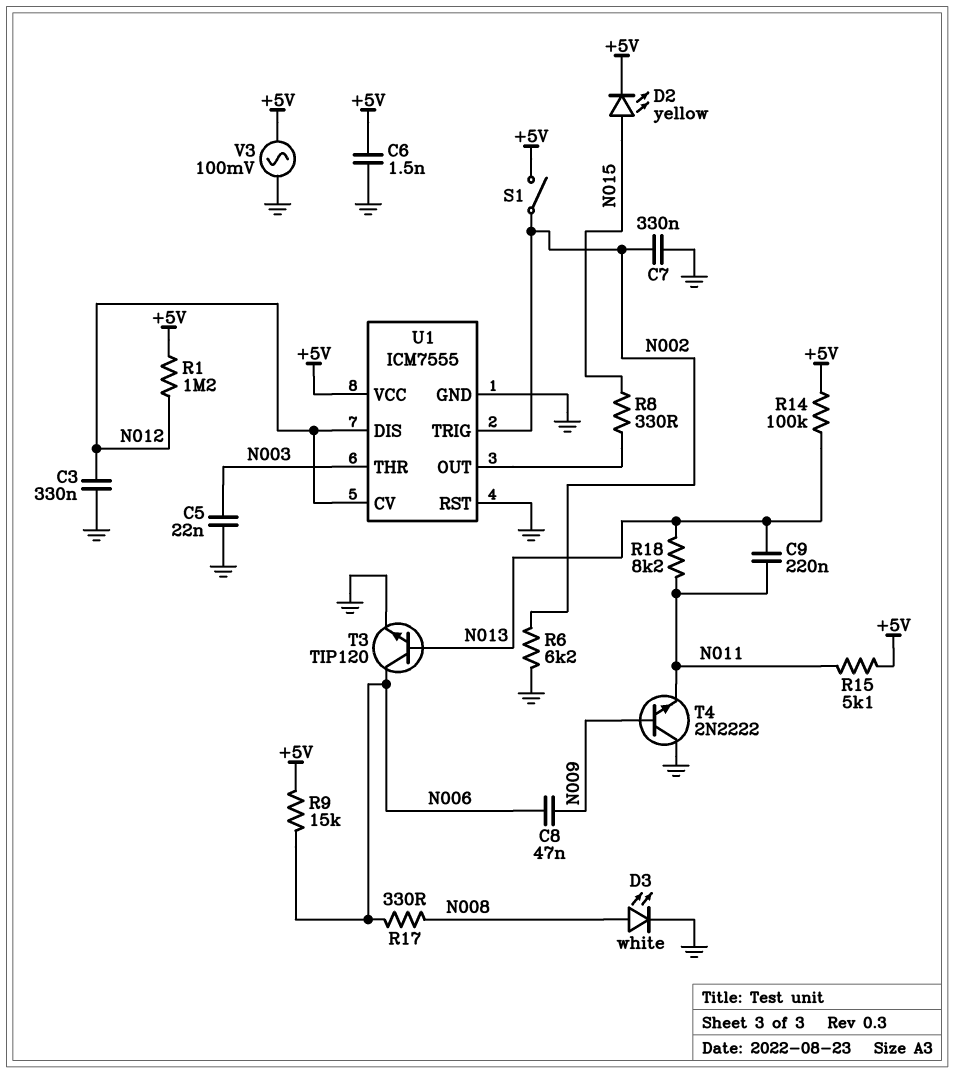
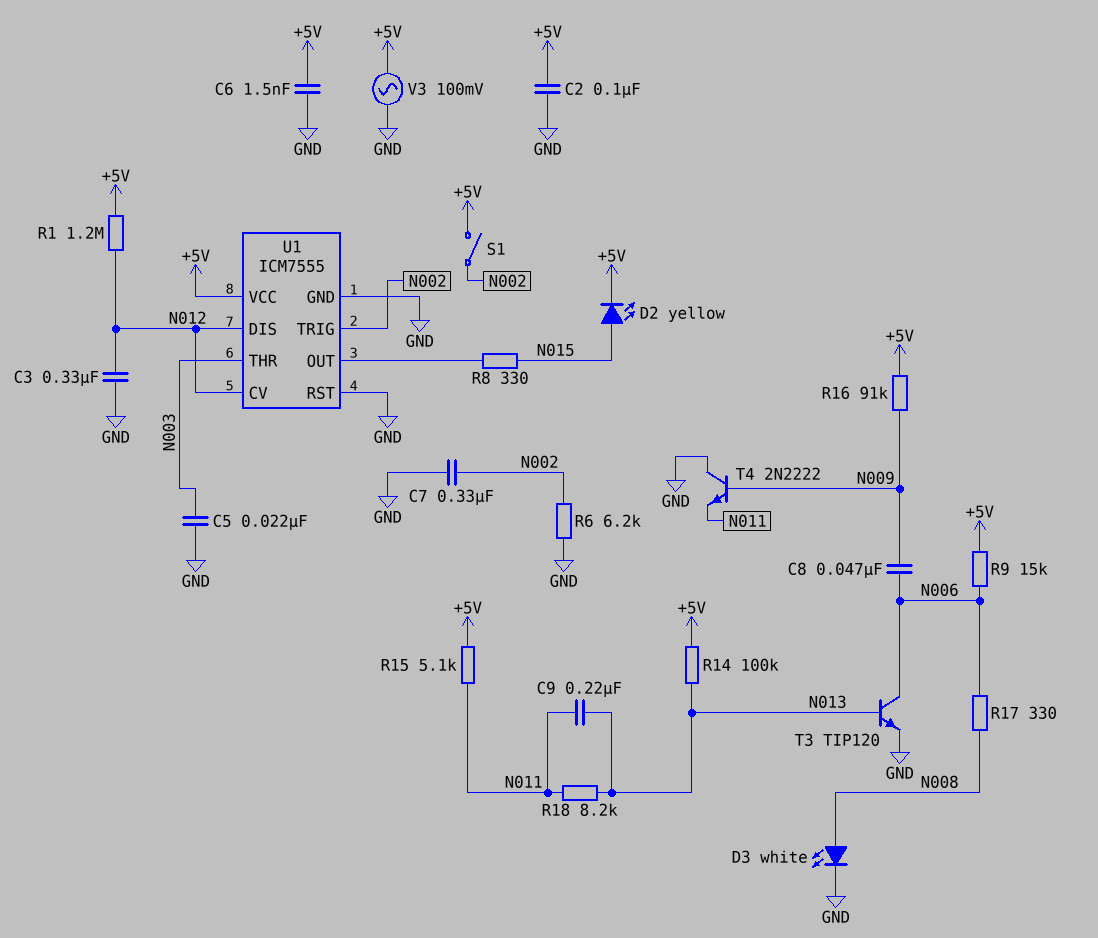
C2: none -> 100nF (+5V, GND)
R16: none -> 91k (+5V, N009)

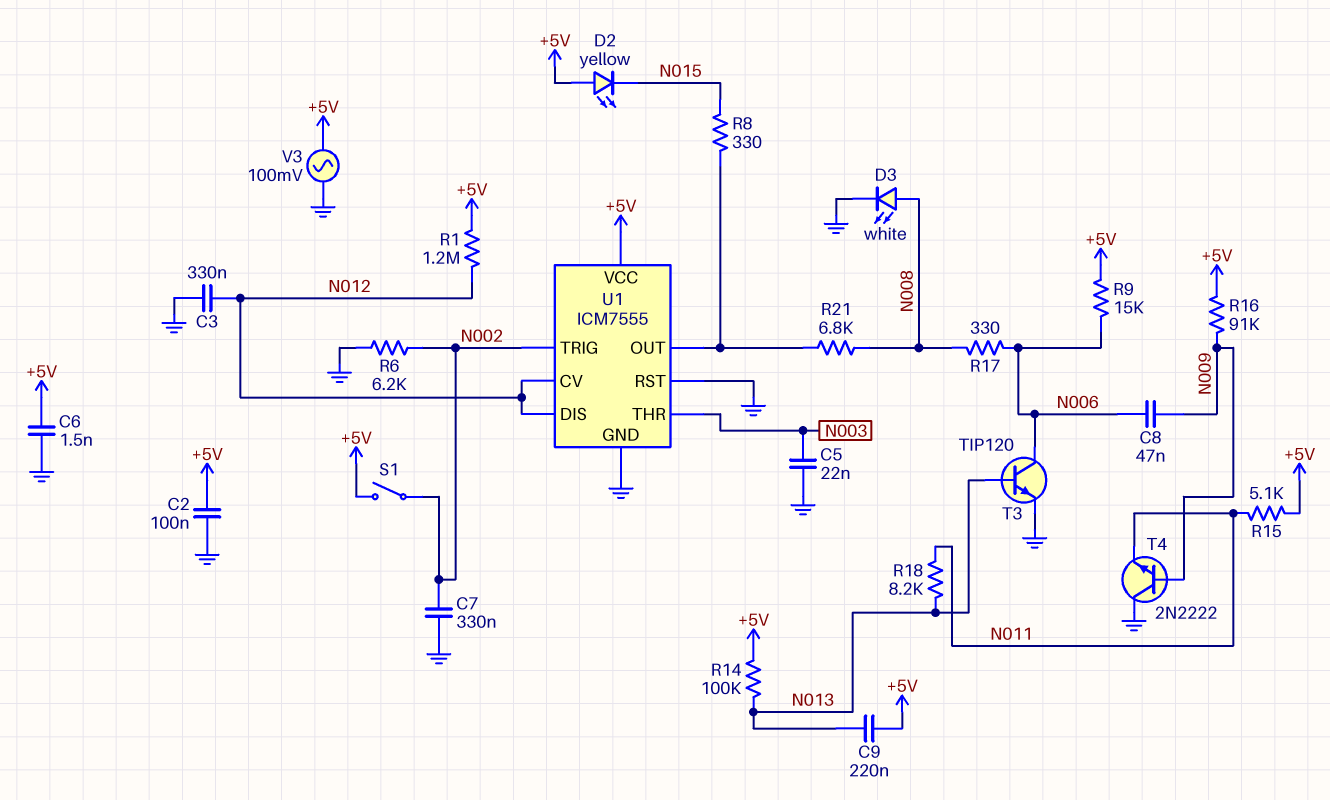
C9: 220nF (N011, N013) -> 220nF (+5V, N013)
D2: LED yellow (A N015, K +5V) -> LED yellow (A +5V, K N015)
R21: none -> 6.8k (N008, U1/OUT)

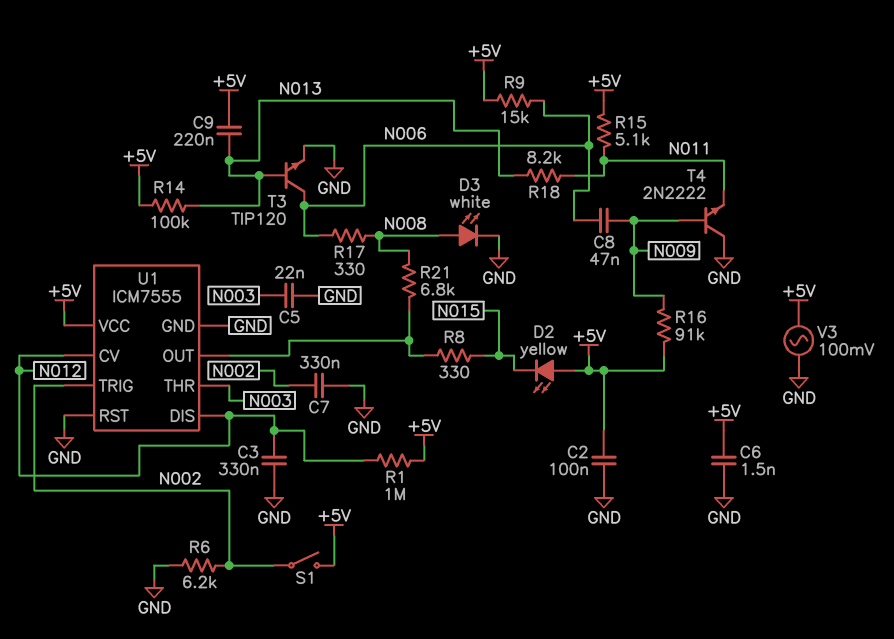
R1: 1.2M (+5V, N012) -> 1M (+5V, N012)

